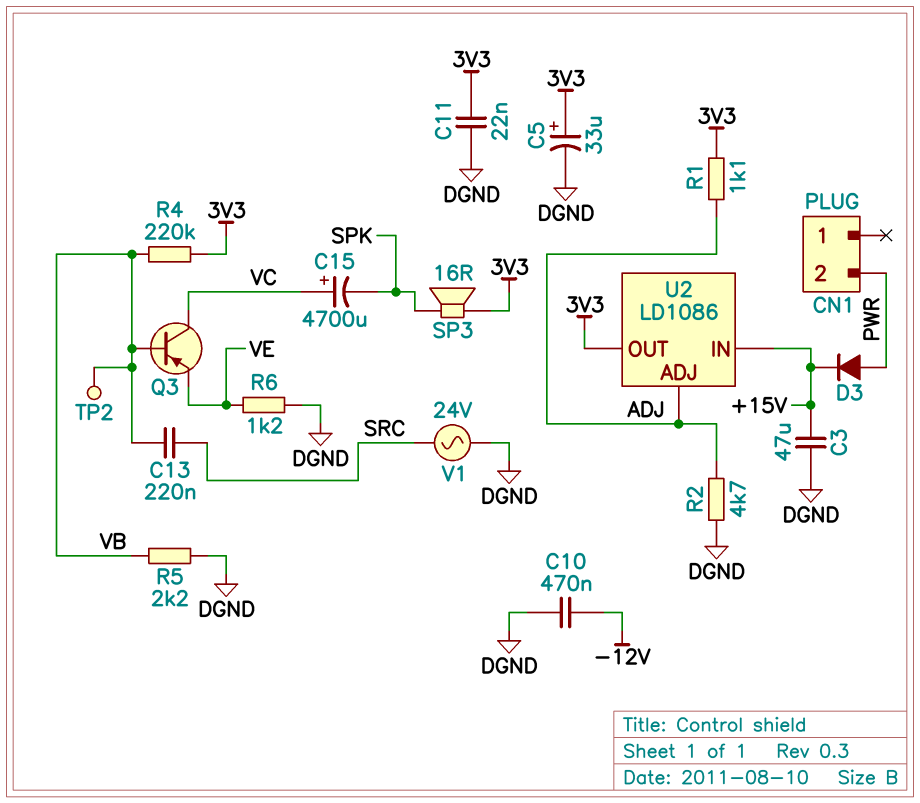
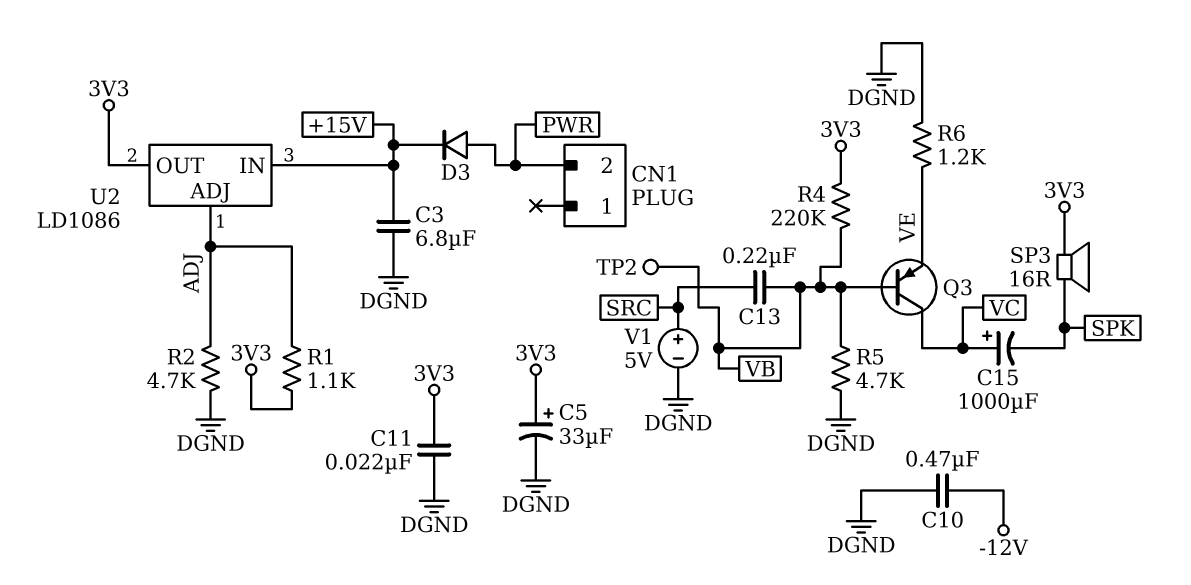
C3: 47uF (+15V, DGND) -> 6.8uF (+15V, DGND)
C15: 4700uF (plus VC, minus SPK) -> 1000uF (plus VC, minus SPK)
R5: 2.2k (DGND, VB) -> 4.7k (DGND, VB)
V1: AC 24V (DGND, SRC) -> 5V (plus SRC, minus DGND)

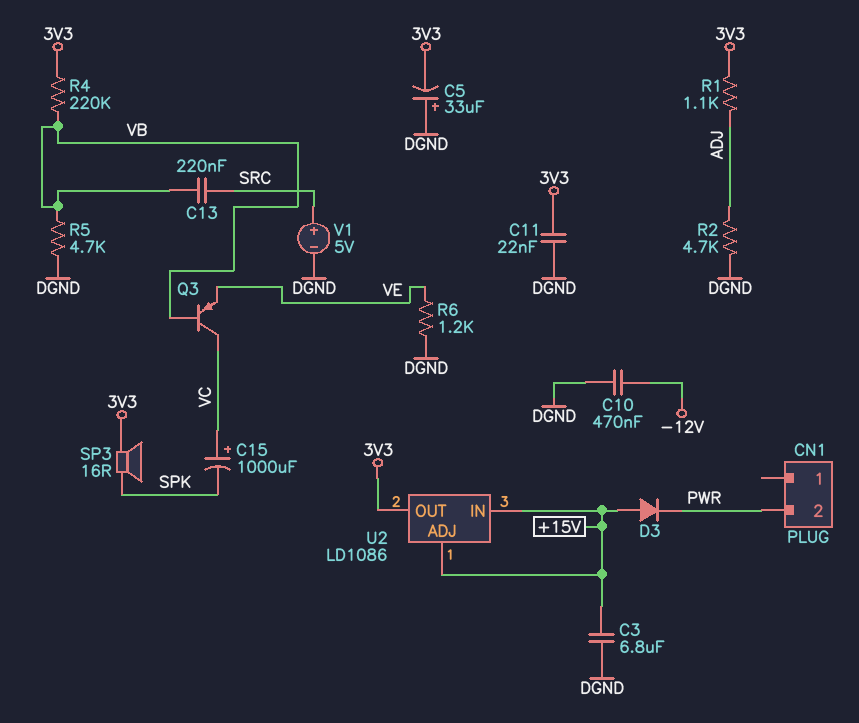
C5: 33uF (plus 3V3, minus DGND) -> 33uF (plus DGND, minus 3V3)
D3: diode (A PWR, K +15V) -> diode (A +15V, K PWR)
TP2: test point (VB) -> none
U2 pin ADJ: ADJ -> +15V

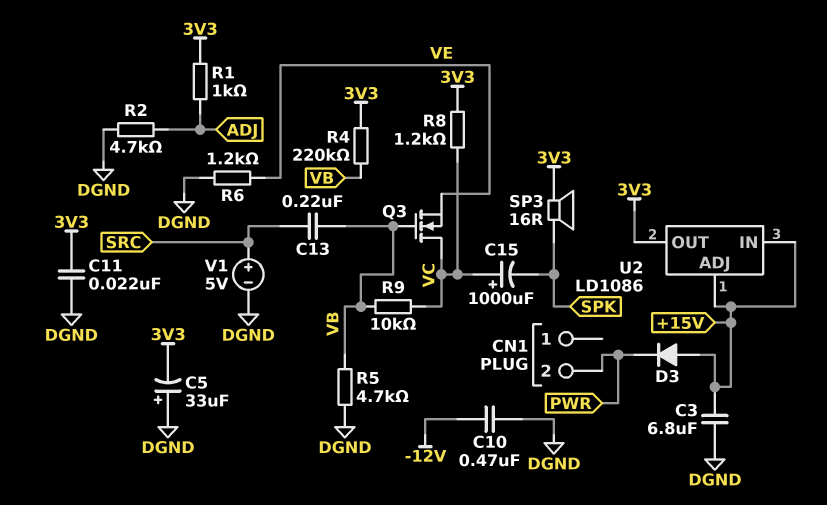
Q3: PNP (B VB, C VC, E VE) -> NMOS (G VB, D VC, S VE)
R1: 1.1k (3V3, ADJ) -> 1k (3V3, ADJ)
R8: none -> 1.2k (3V3, VC)
R9: none -> 10k (VB, VC)

